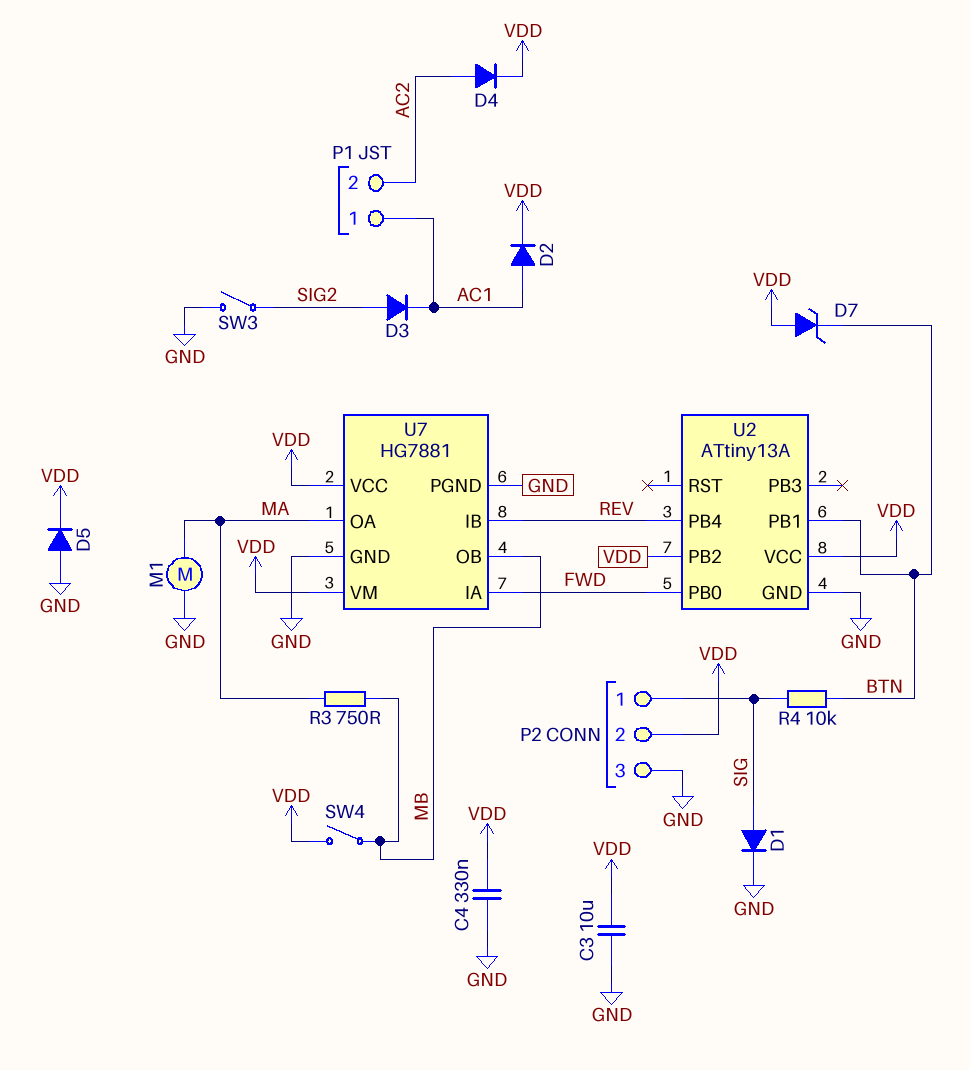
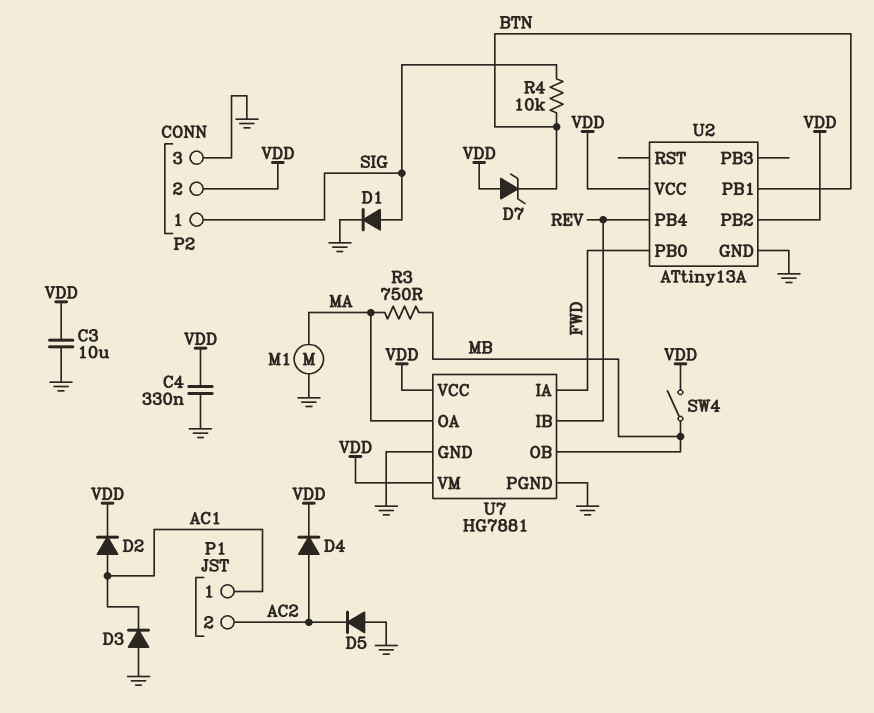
D3: diode (A SIG2, K AC1) -> diode (A GND, K AC1)
D5: diode (A GND, K VDD) -> diode (A GND, K AC2)
SW3: switch (GND, SIG2) -> none

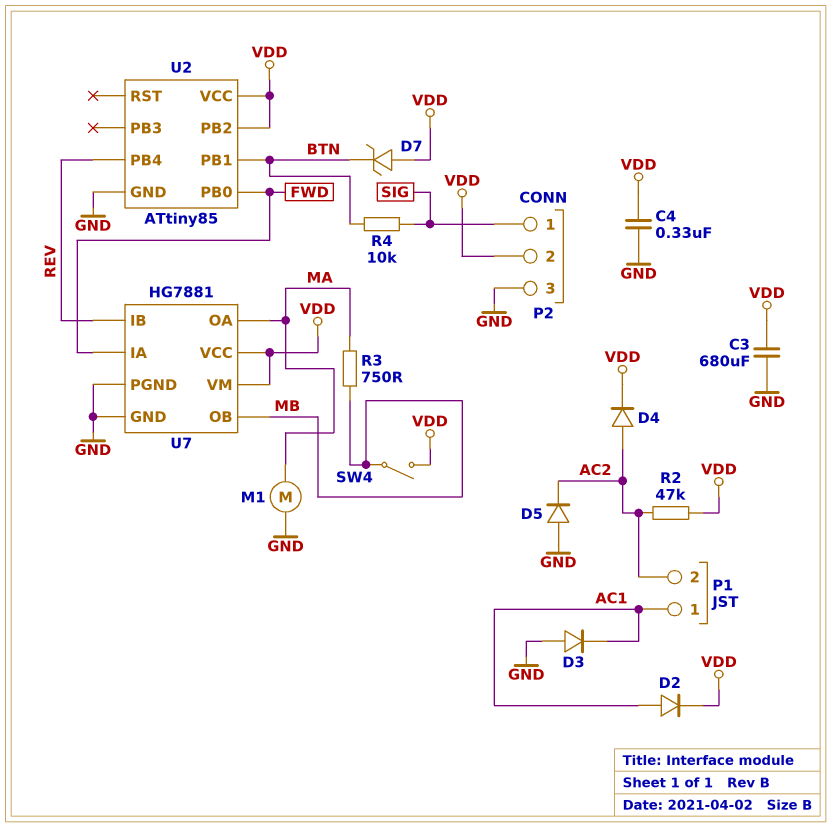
C3: 10uF (GND, VDD) -> 680uF (GND, VDD)
D1: diode (A SIG, K GND) -> none
R2: none -> 47k (AC2, VDD)
U2: ATtiny13A -> ATtiny85

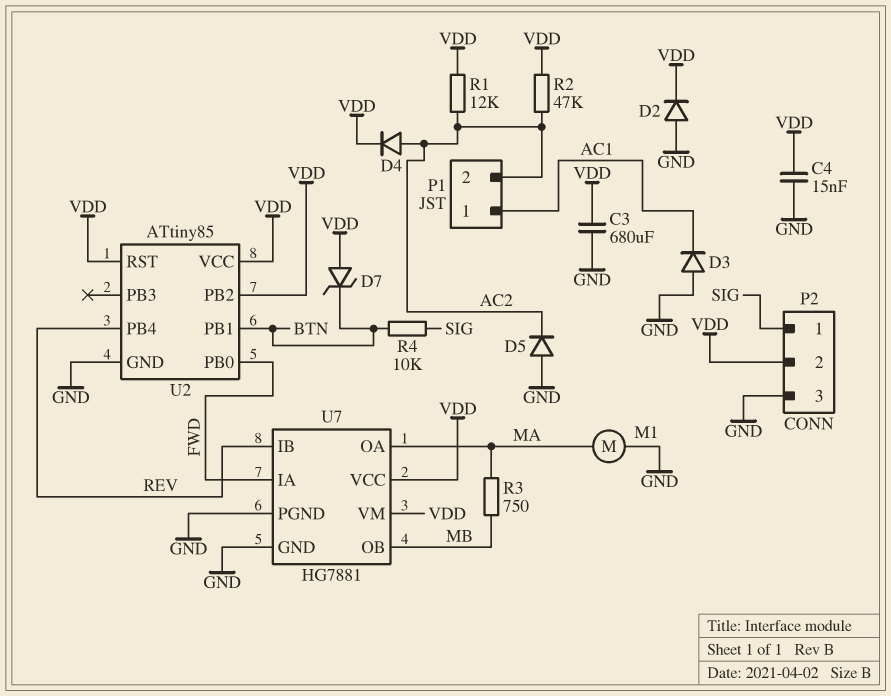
C4: 330nF (GND, VDD) -> 15nF (GND, VDD)
D2: diode (A AC1, K VDD) -> diode (A GND, K VDD)
R1: none -> 12k (AC2, VDD)
SW4: switch (MB, VDD) -> none
U2 pin RST: none -> VDD

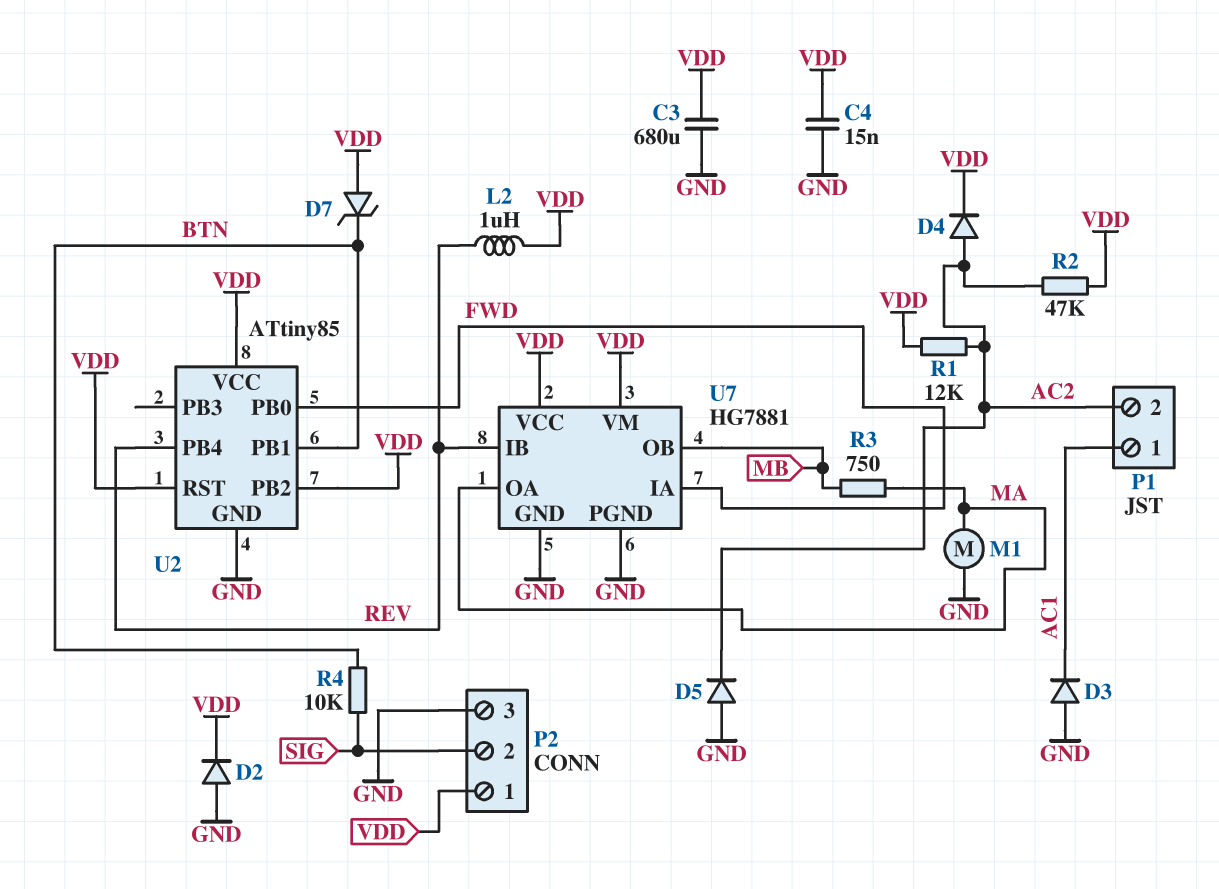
L2: none -> 1uH (REV, VDD)
P2 pin 1: SIG -> VDD
P2 pin 2: VDD -> SIG

